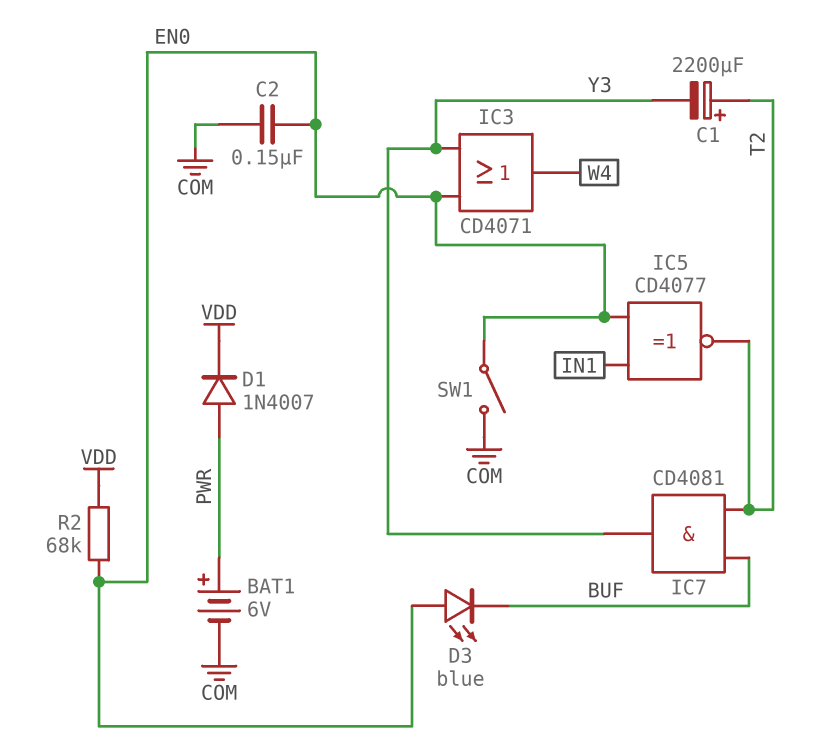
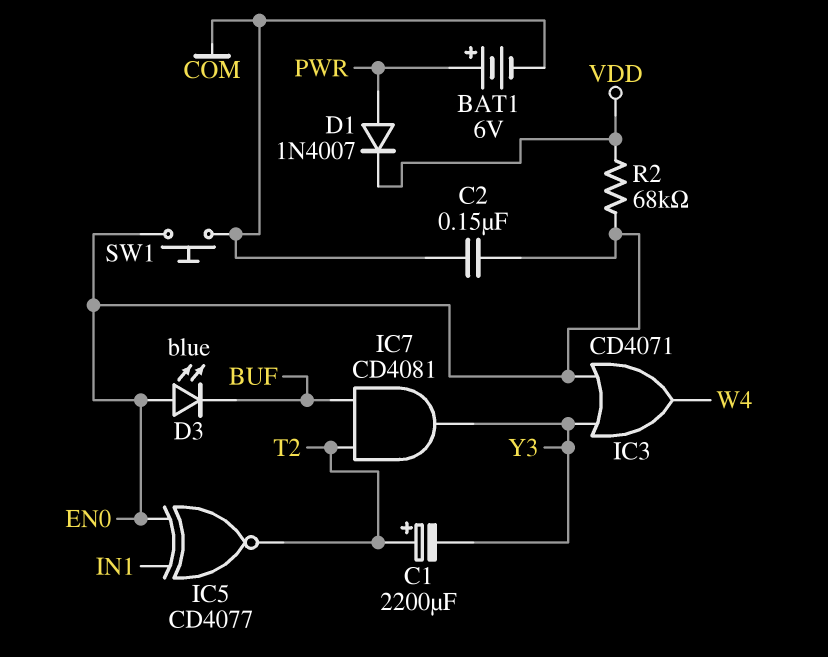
SW1: switch (COM, EN0) -> button (COM, EN0)

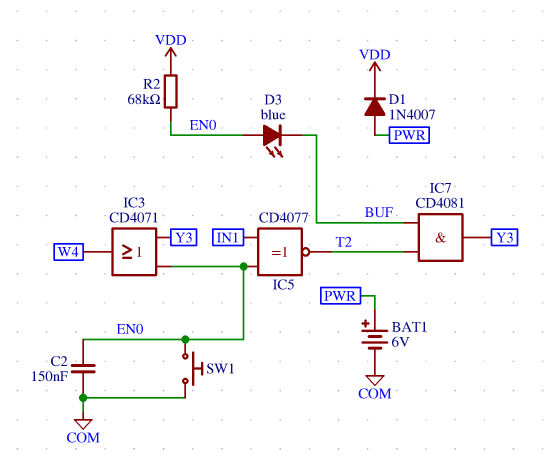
C1: 2200uF (plus T2, minus Y3) -> none

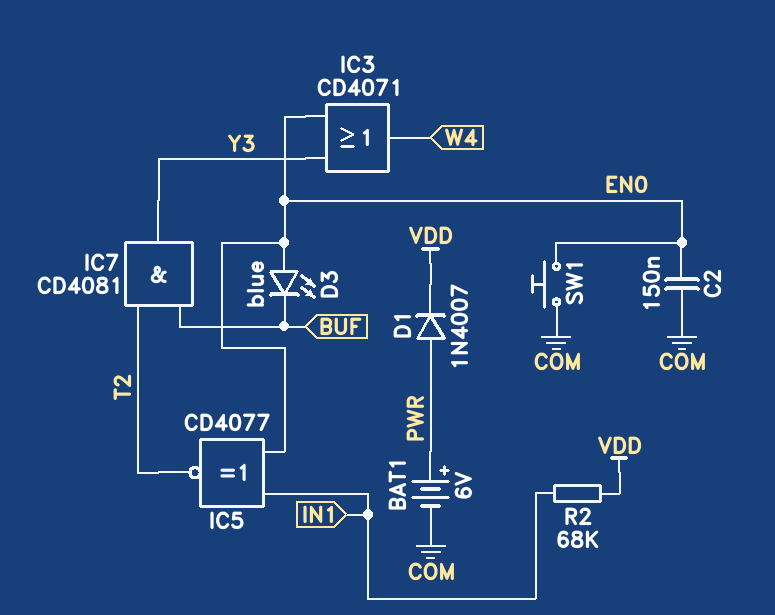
R2: 68k (EN0, VDD) -> 68k (IN1, VDD)

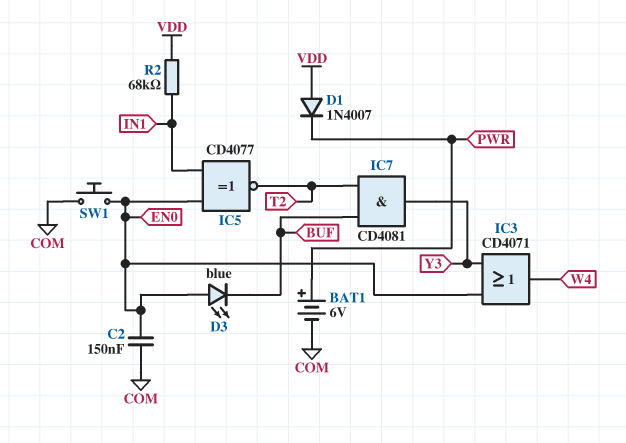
D1: diode 1N4007 (A PWR, K VDD) -> diode 1N4007 (A VDD, K PWR)

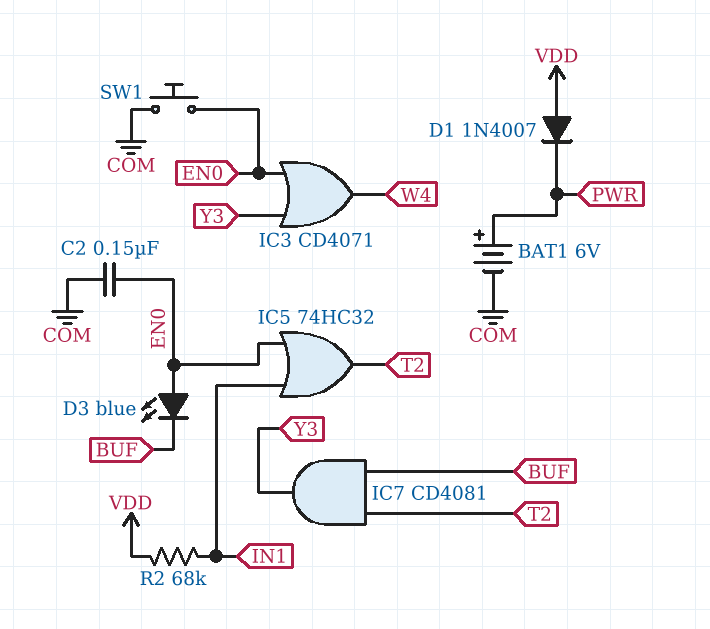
IC5: XNOR CD4077 (in EN0, in IN1, out T2) -> OR 74HC32 (in EN0, in IN1, out T2)

